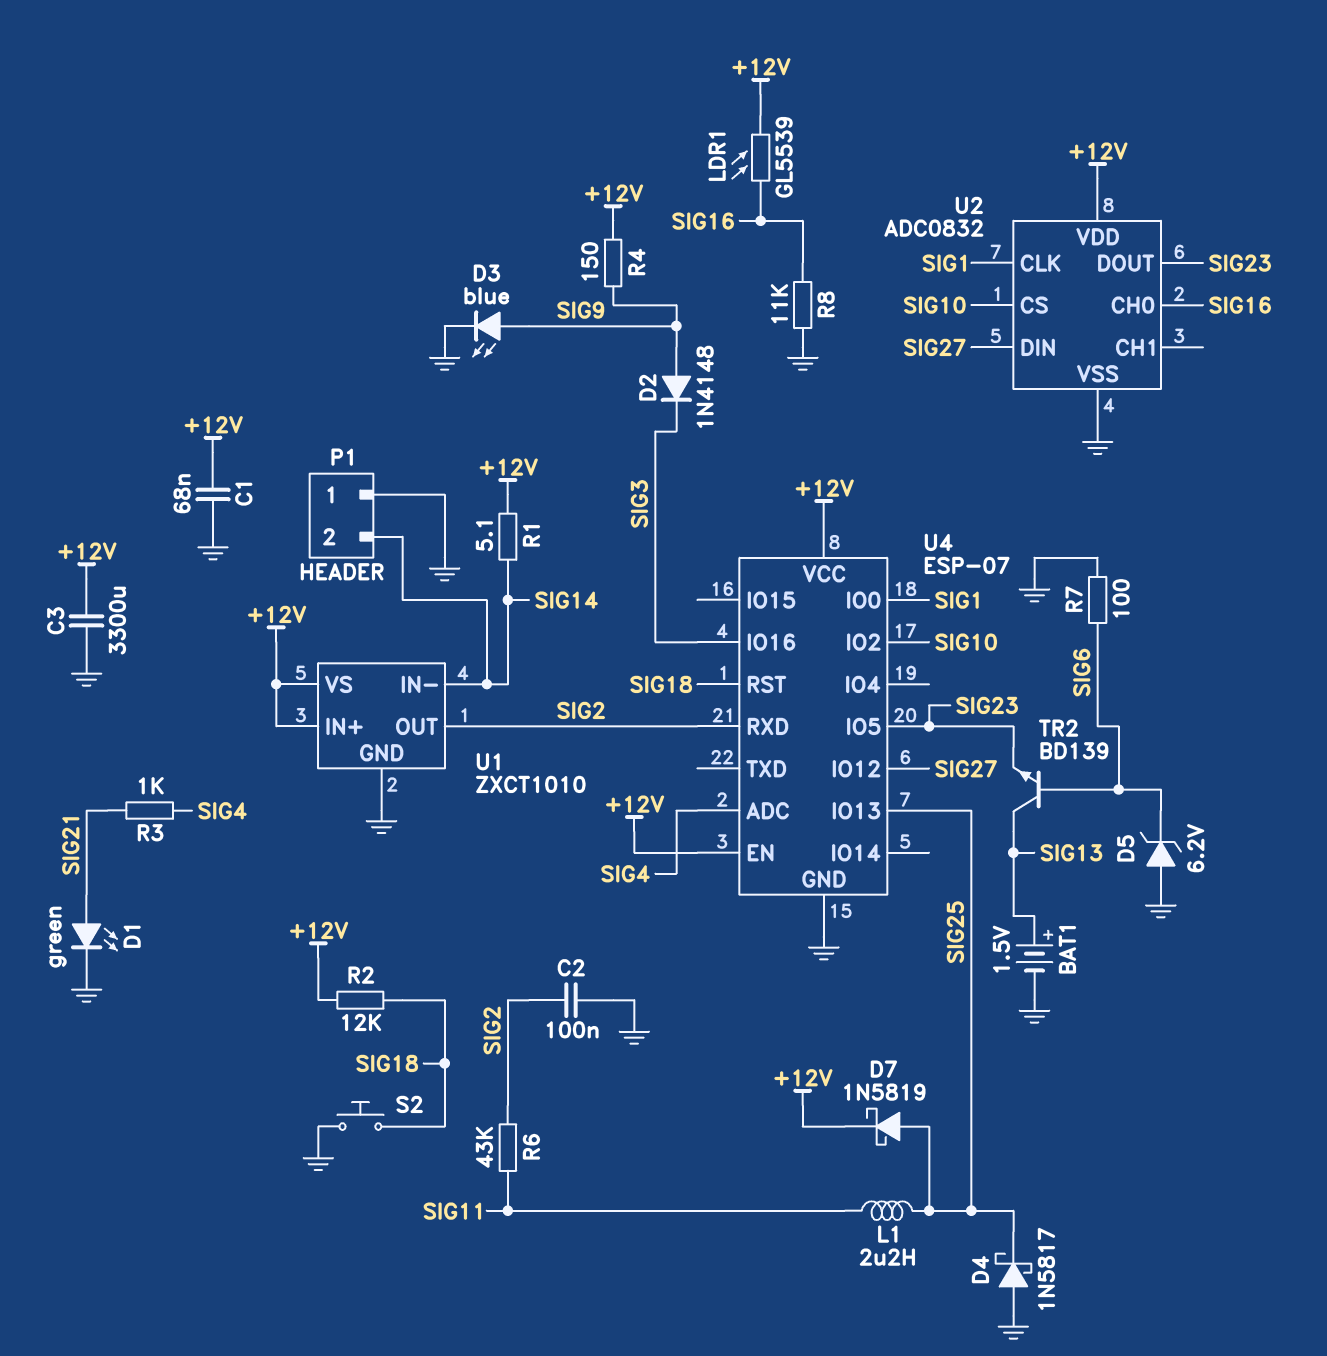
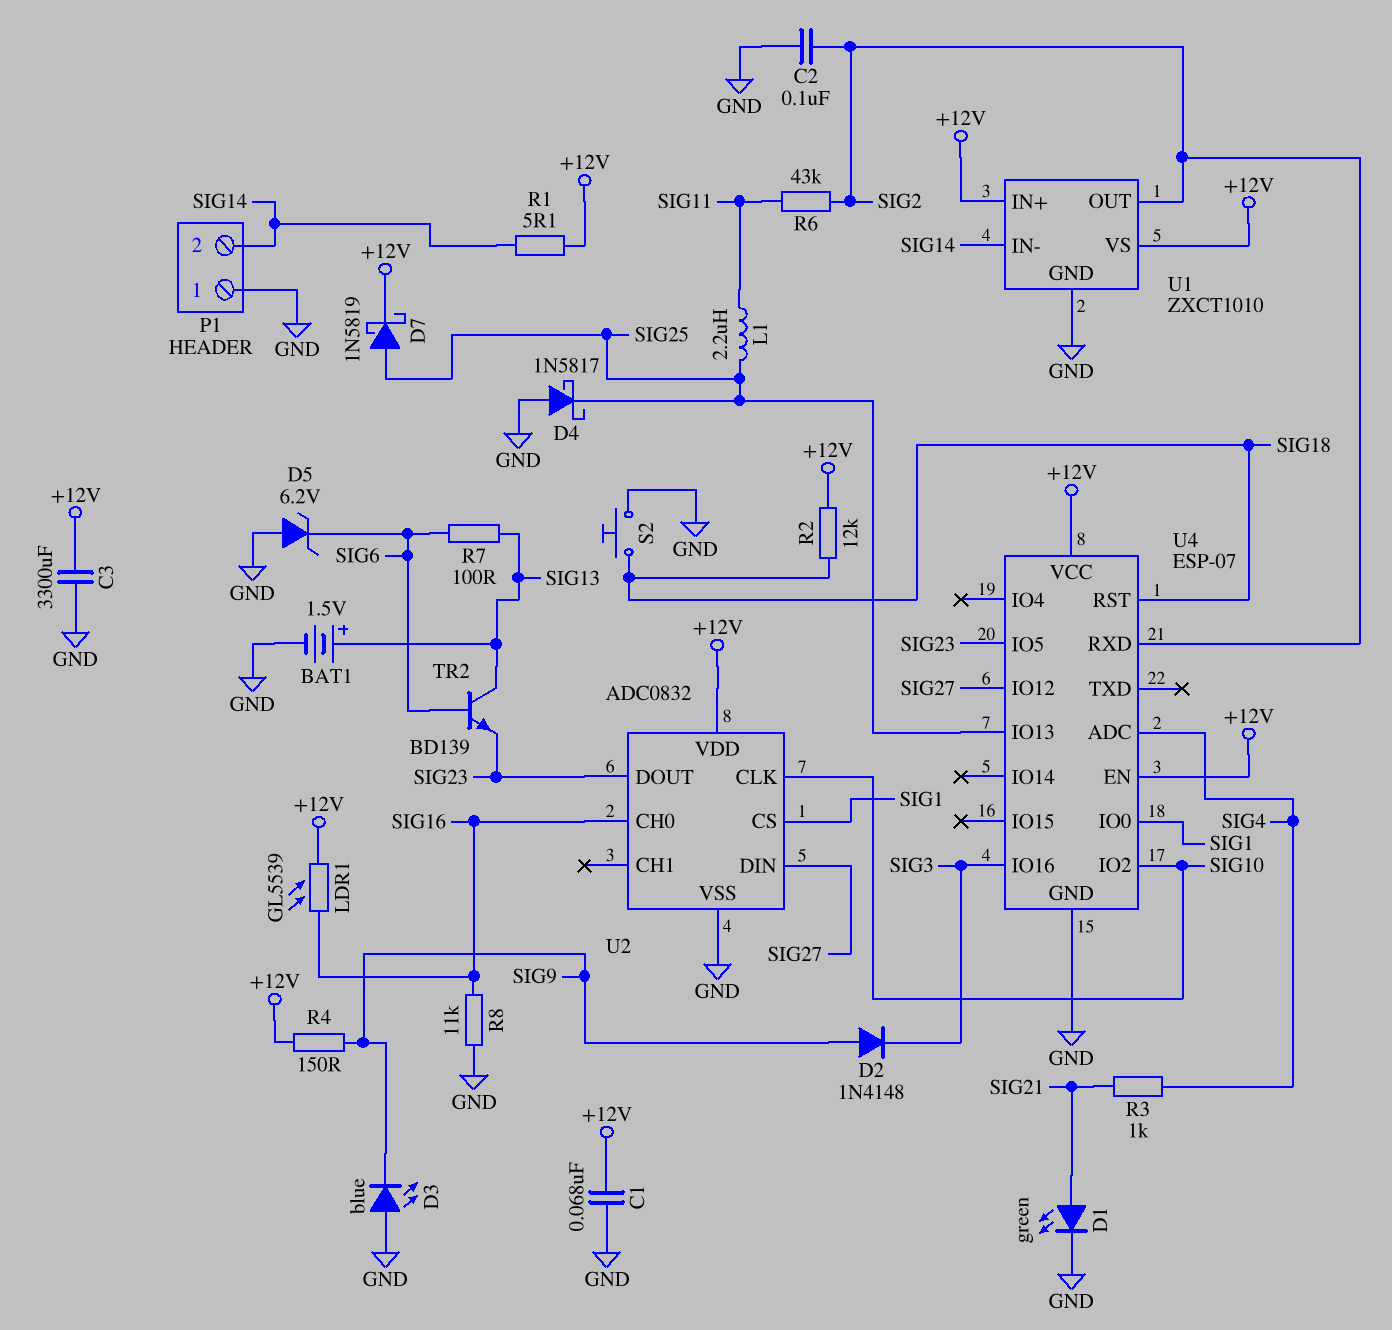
D3: LED blue (A SIG9, K GND) -> LED blue (A GND, K SIG9)
R7: 100 (GND, SIG6) -> 100 (SIG6, SIG13)
U2 pin CLK: SIG1 -> SIG10
U2 pin CS: SIG10 -> SIG1

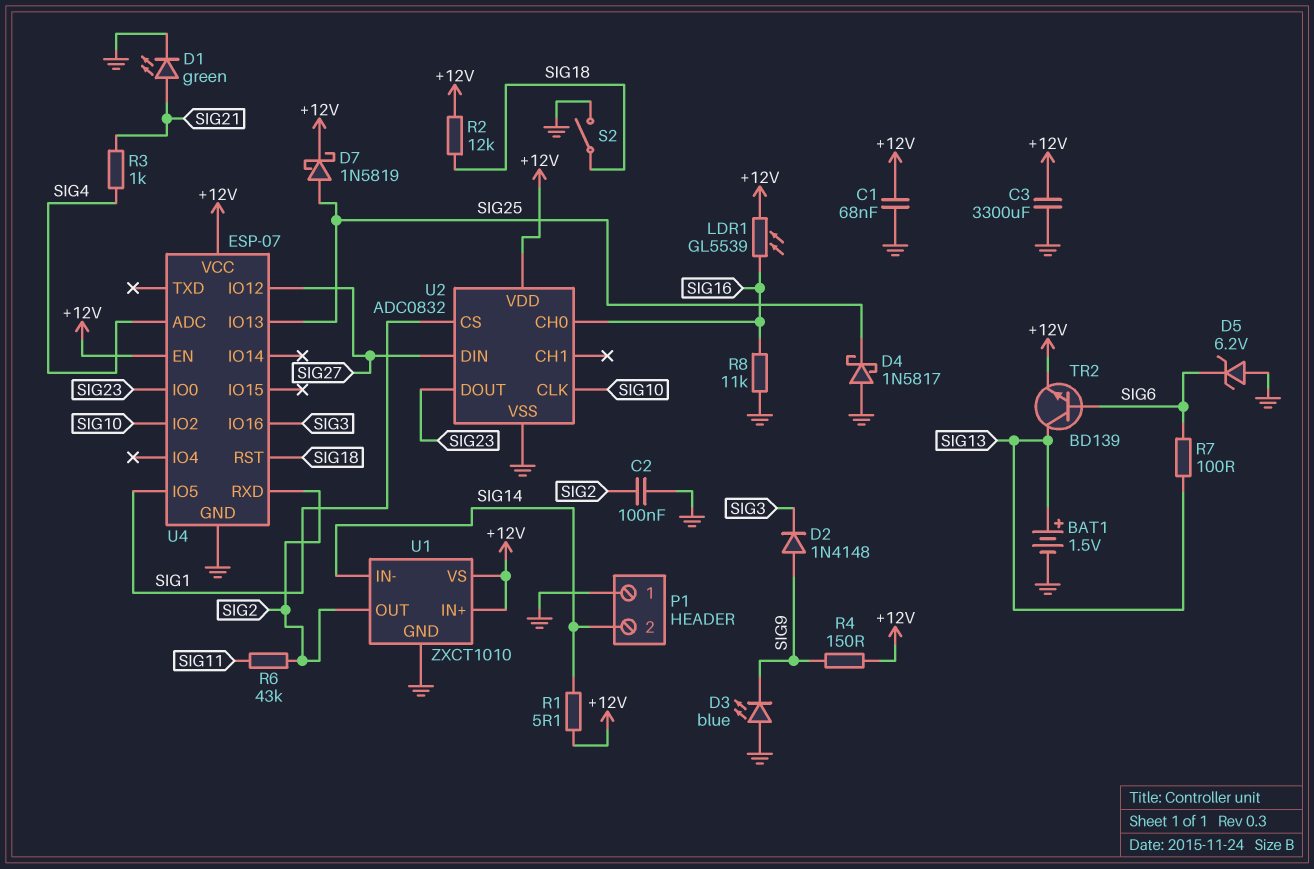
L1: 2.2uH (SIG11, SIG25) -> none
S2: button (GND, SIG18) -> switch (GND, SIG18)
TR2: NPN BD139 (B SIG6, C SIG13, E SIG23) -> NPN BD139 (B SIG6, C SIG13, E +12V)
U4 pin IO0: SIG1 -> SIG23
U4 pin IO5: SIG23 -> SIG1

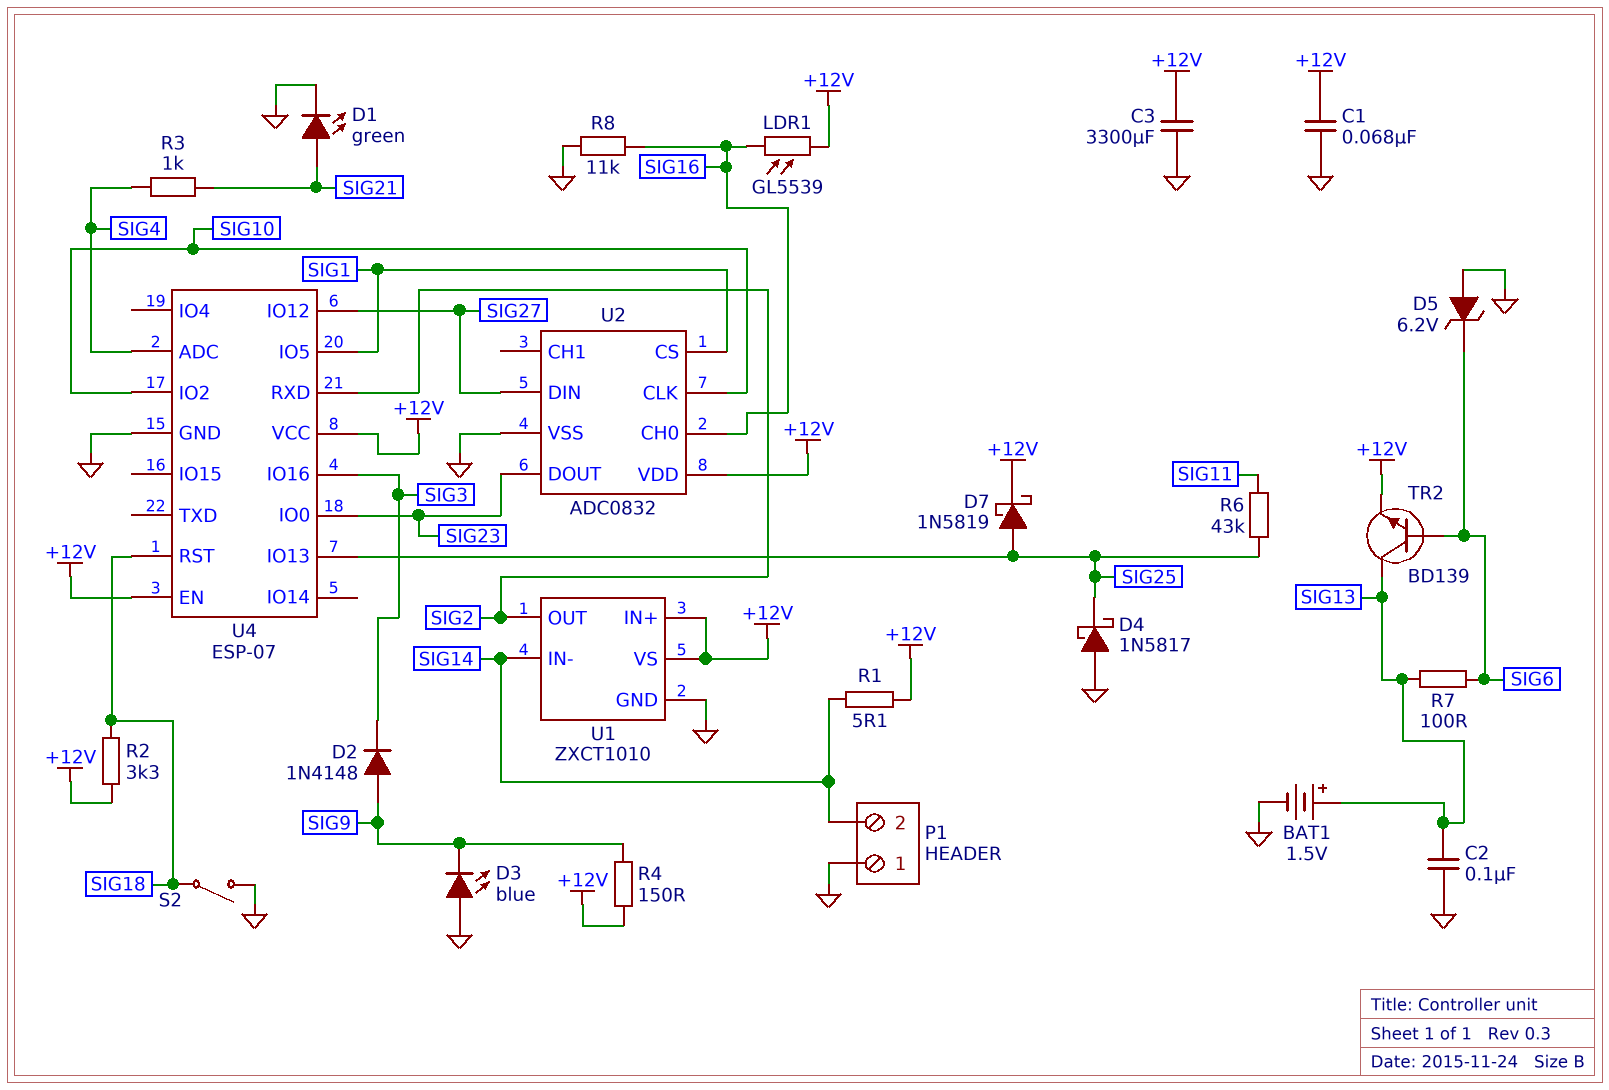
C2: 100nF (GND, SIG2) -> 100nF (GND, SIG13)
R2: 12k (+12V, SIG18) -> 3.3k (+12V, SIG18)
R6: 43k (SIG2, SIG11) -> 43k (SIG11, SIG25)

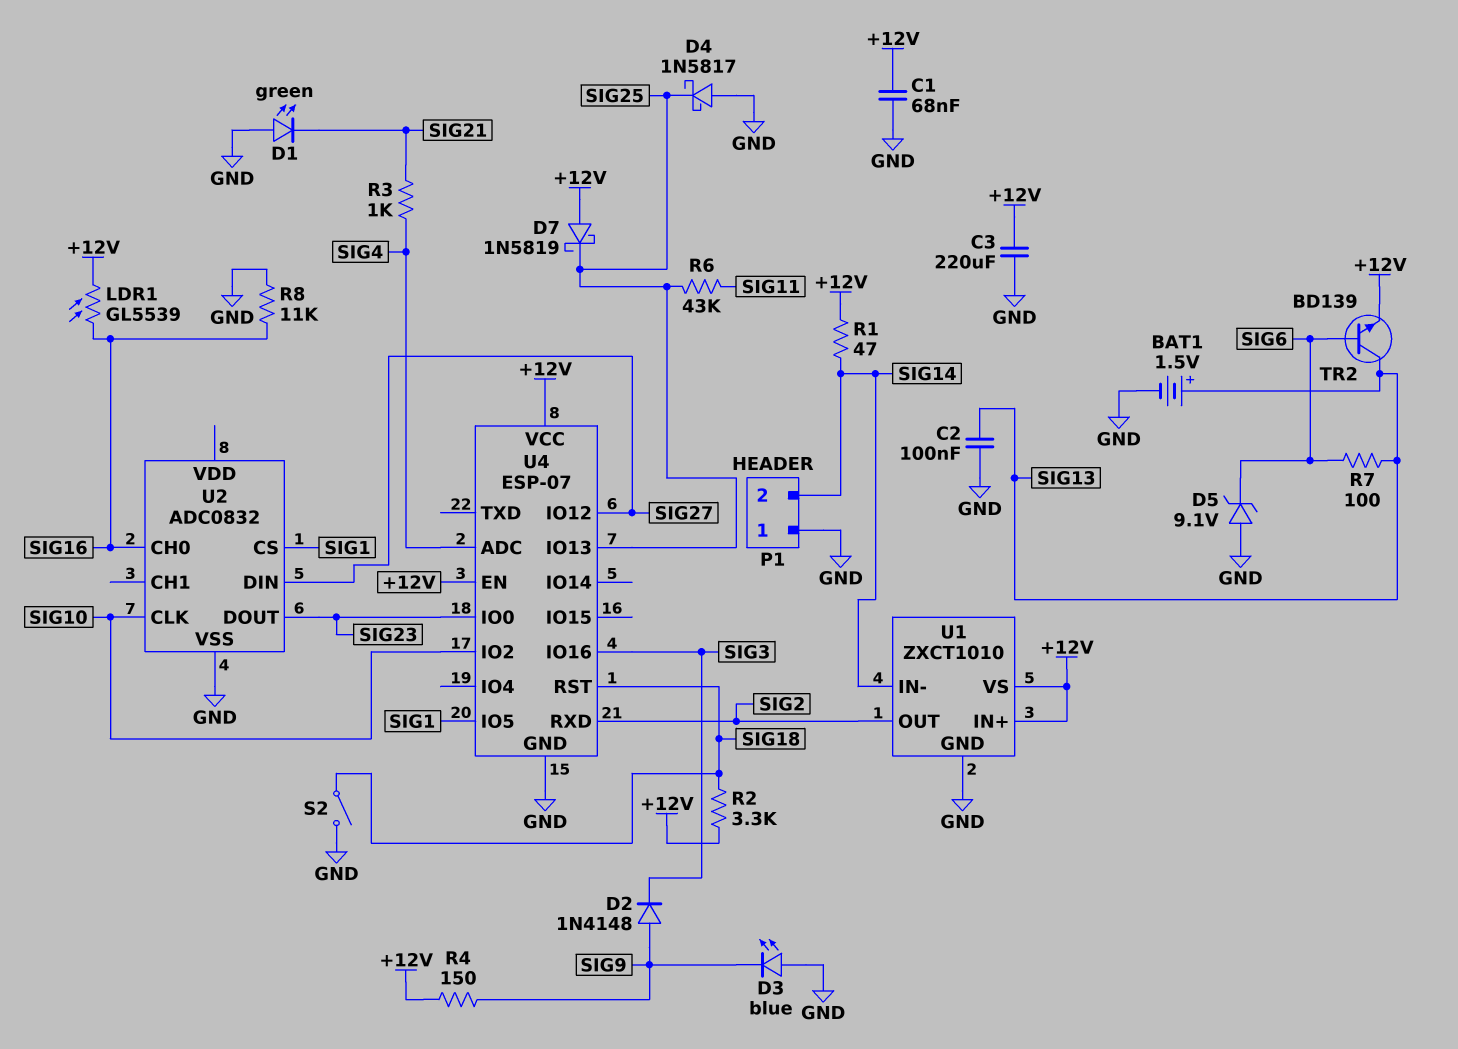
C3: 3300uF (+12V, GND) -> 220uF (+12V, GND)
D1: LED green (A SIG21, K GND) -> LED green (A GND, K SIG21)
D5: zener 6.2V (A GND, K SIG6) -> zener 9.1V (A GND, K SIG6)
D7: schottky 1N5819 (A SIG25, K +12V) -> schottky 1N5819 (A +12V, K SIG25)
R1: 5.1 (+12V, SIG14) -> 47 (+12V, SIG14)
U2 pin VDD: +12V -> none

